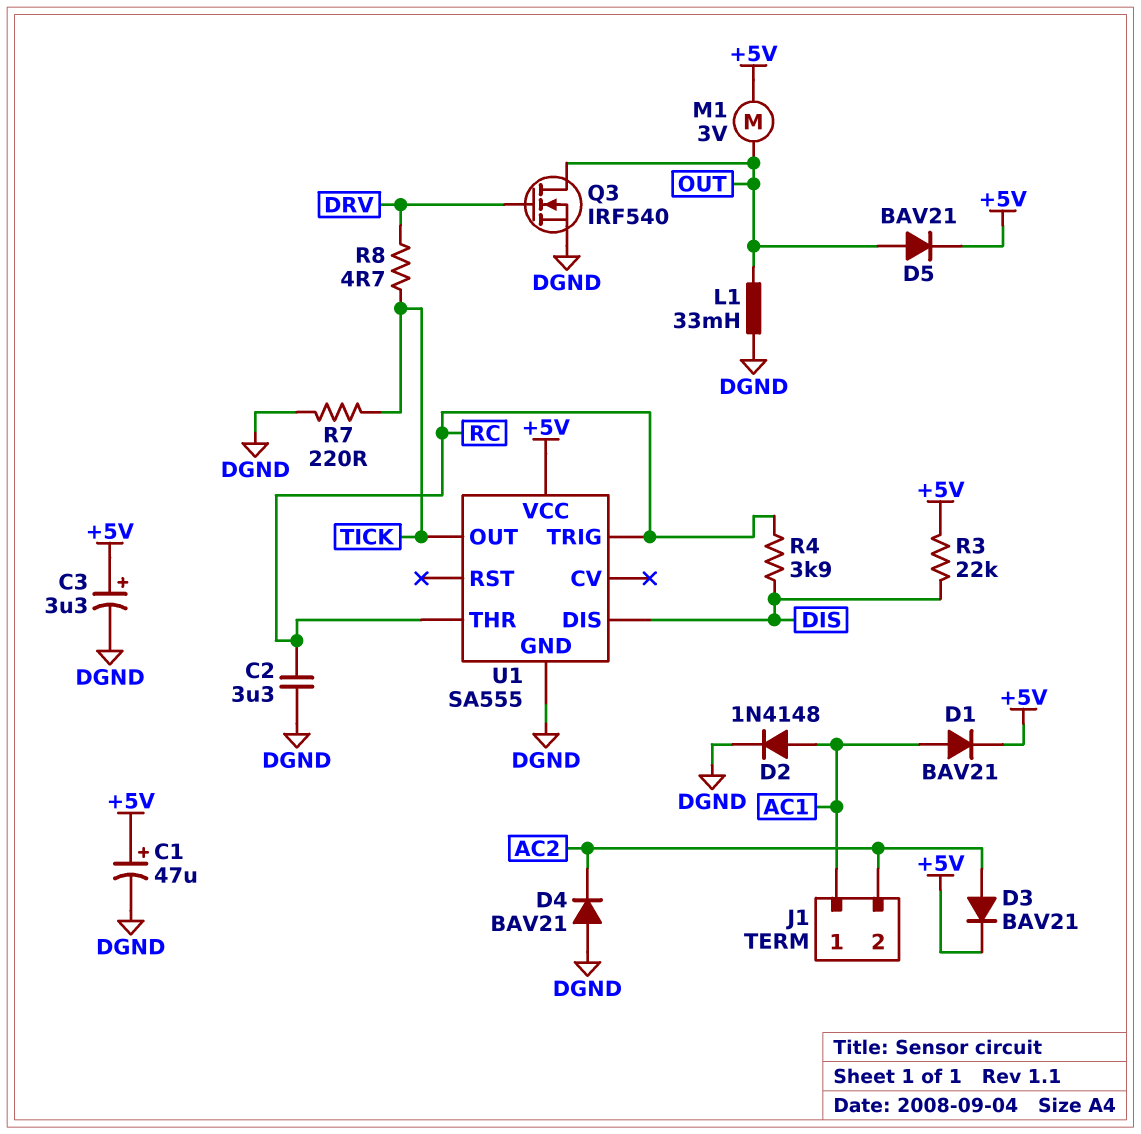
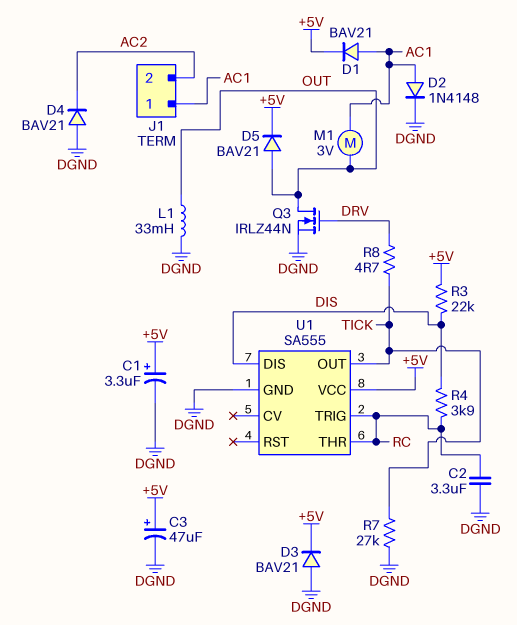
C1: 47uF (plus +5V, minus DGND) -> 3.3uF (plus +5V, minus DGND)
C3: 3.3uF (plus +5V, minus DGND) -> 47uF (plus +5V, minus DGND)
D3: diode BAV21 (A AC2, K +5V) -> diode BAV21 (A DGND, K +5V)
M1: motor 3V (+5V, OUT) -> motor 3V (AC1, OUT)
Q3: NMOS IRF540 (G DRV, D OUT, S DGND) -> NMOS IRLZ44N (G DRV, D OUT, S DGND)
R7: 220 (DGND, TICK) -> 27k (DGND, TICK)

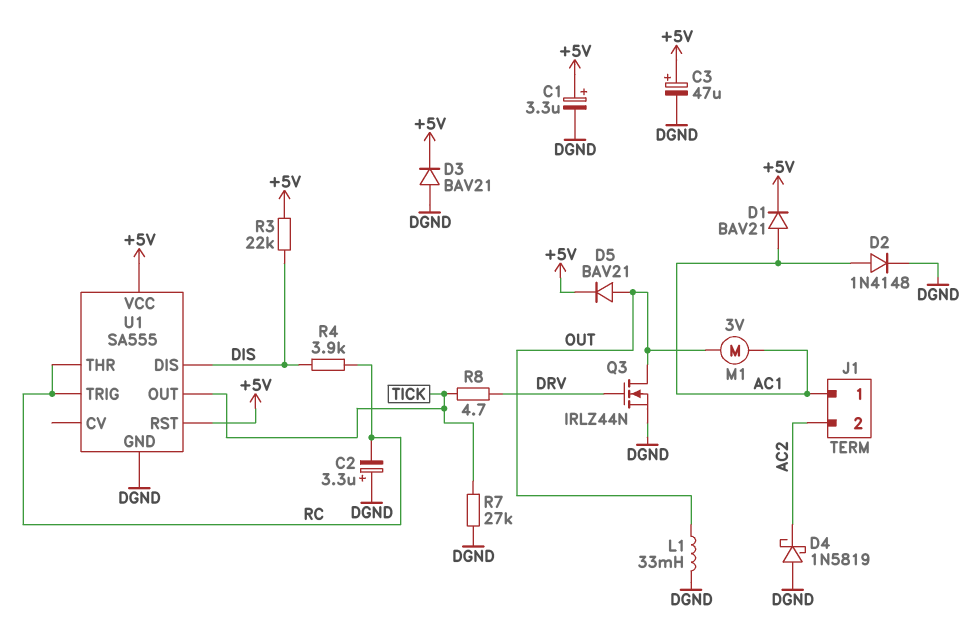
C2: 3.3uF (DGND, RC) -> 3.3uF (plus DGND, minus RC)
D4: diode BAV21 (A DGND, K AC2) -> schottky 1N5819 (A DGND, K AC2)
U1 pin RST: none -> +5V

